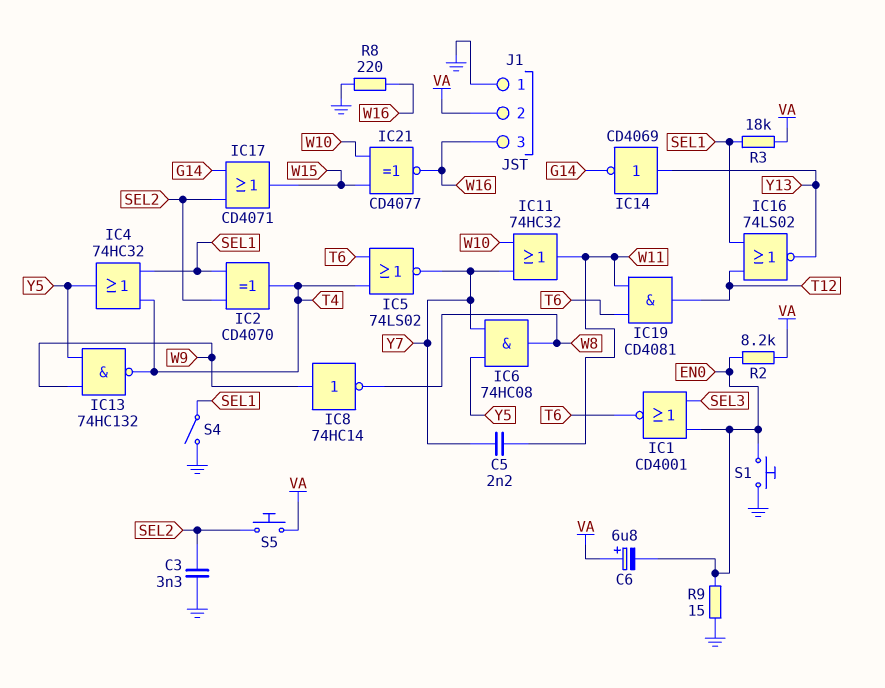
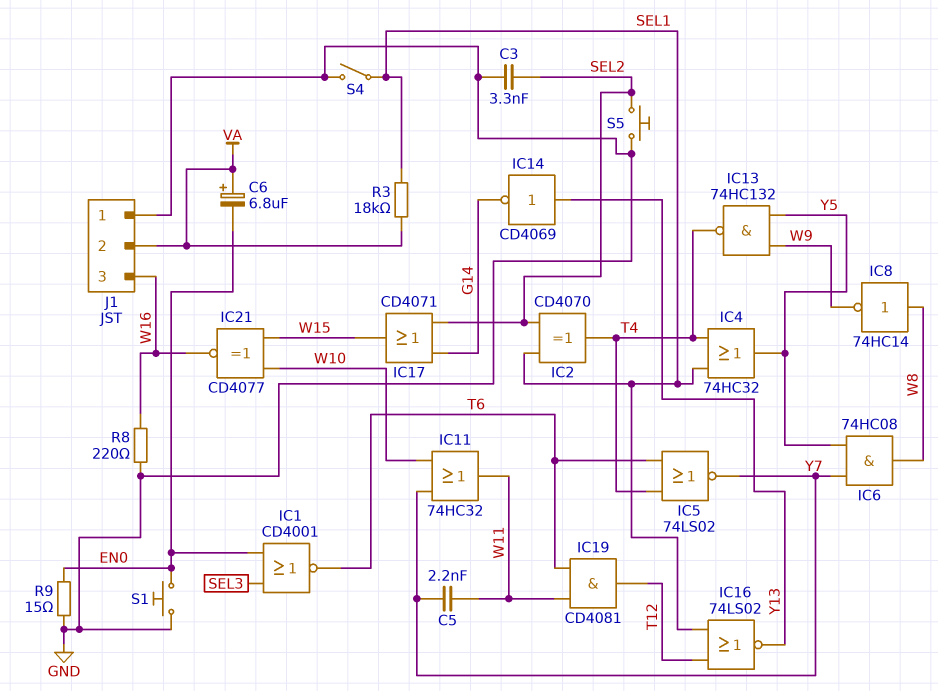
IC8: NOT 74HC14 (in W9, out W8) -> NOT 74HC14 (in W8, out W9)
R2: 8.2k (EN0, VA) -> none
S5: button (SEL2, VA) -> button (GND, SEL2)

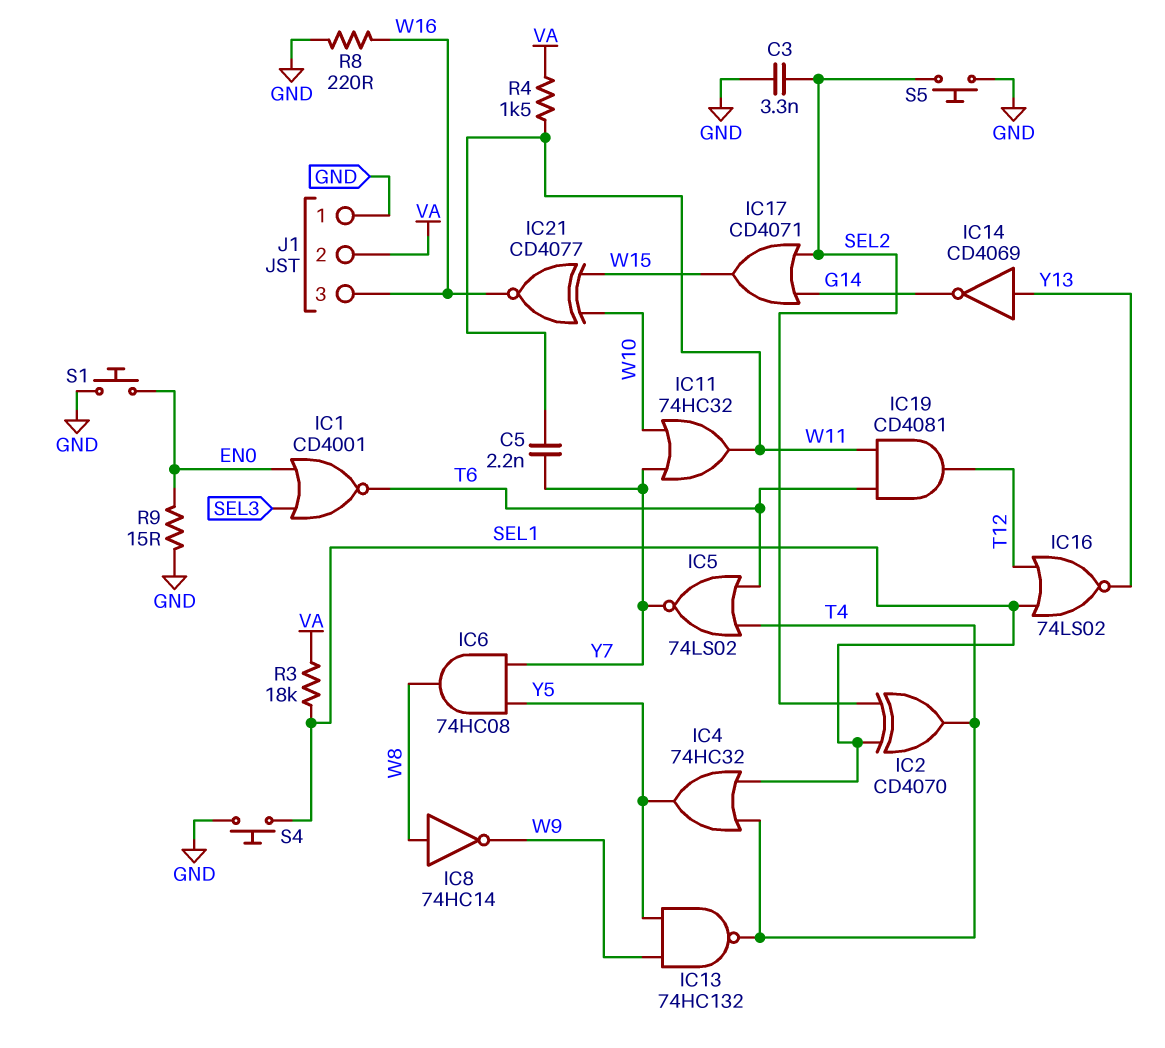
C6: 6.8uF (plus VA, minus EN0) -> none
R4: none -> 1.5k (VA, W11)
S4: switch (GND, SEL1) -> button (GND, SEL1)

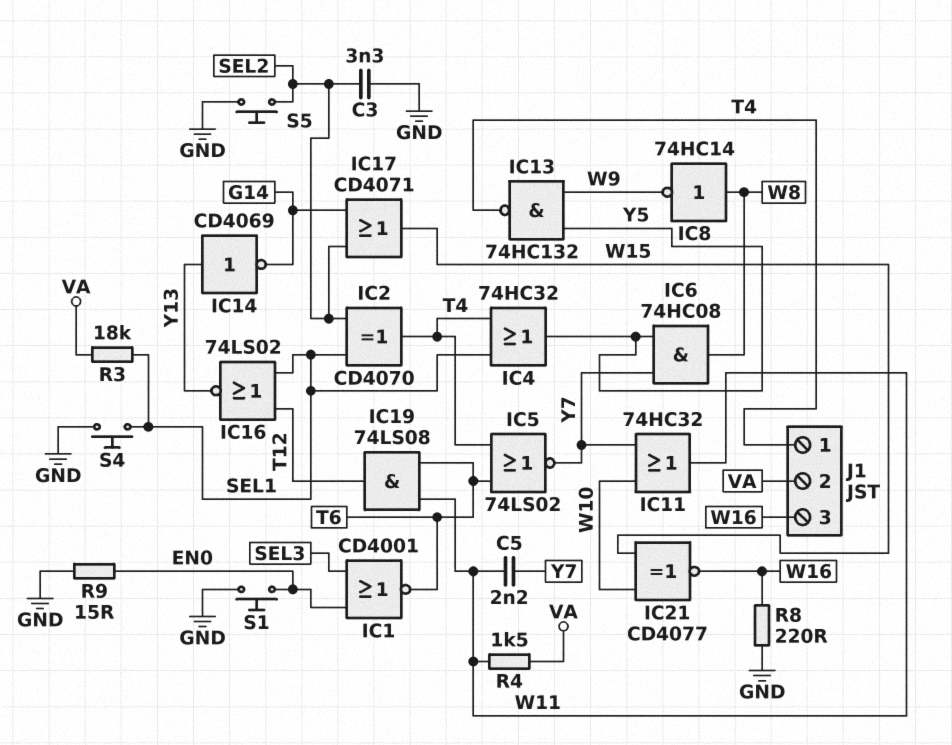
IC19: AND CD4081 (in T6, in W11, out T12) -> AND 74LS08 (in T6, in W11, out T12)
J1 pin 1: GND -> T4

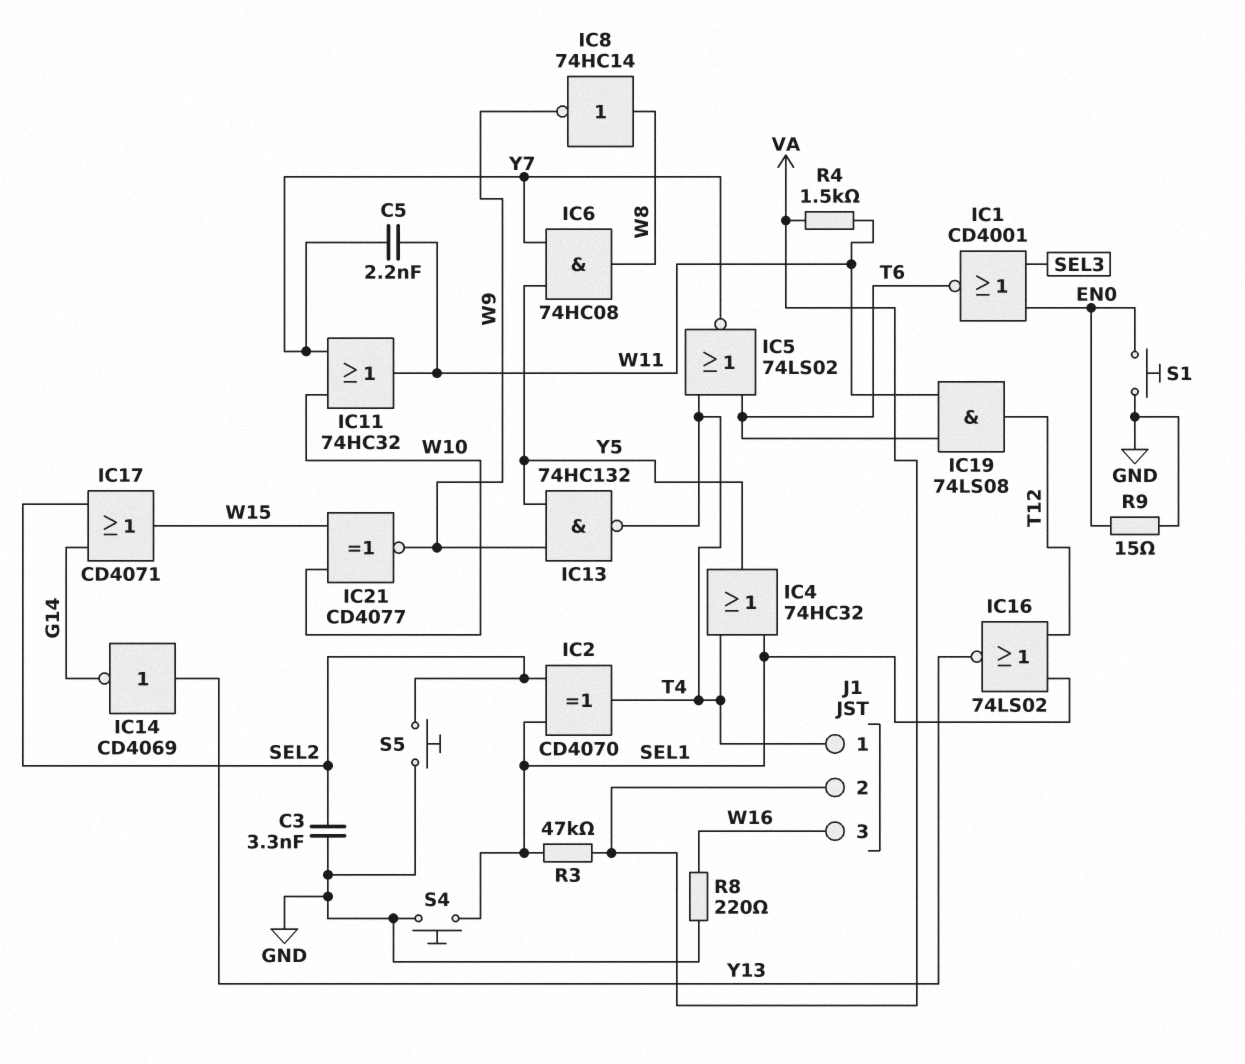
IC21: XNOR CD4077 (in W10, in W15, out W16) -> XNOR CD4077 (in W10, in W15, out W9)
R3: 18k (SEL1, VA) -> 47k (SEL1, VA)

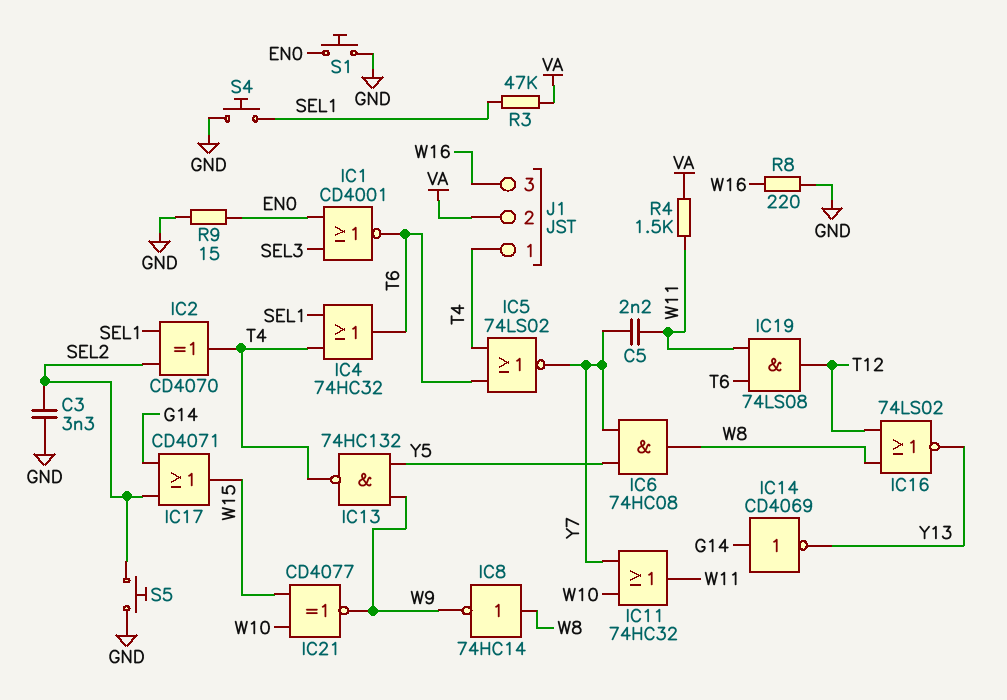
IC4: OR 74HC32 (in SEL1, in T4, out Y5) -> OR 74HC32 (in SEL1, in T4, out T6)
IC14: NOT CD4069 (in Y13, out G14) -> NOT CD4069 (in G14, out Y13)
IC16: NOR 74LS02 (in SEL1, in T12, out Y13) -> NOR 74LS02 (in T12, in W8, out Y13)

